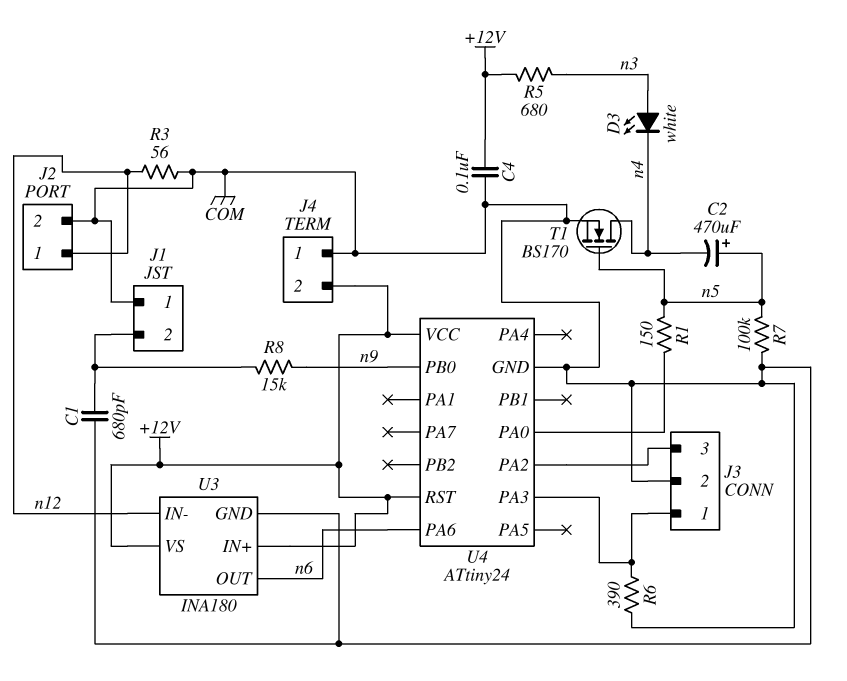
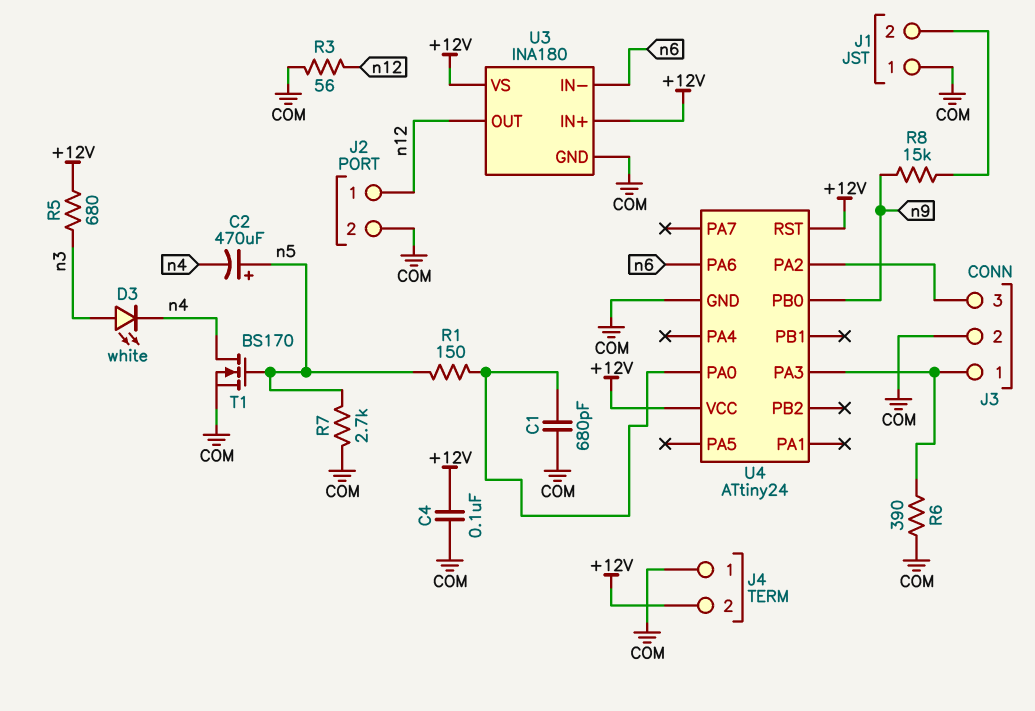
C1: 680pF (COM, J1/2) -> 680pF (COM, U4/PA0)
R7: 100k (COM, n5) -> 2.7k (COM, n5)
U3 pin IN-: n12 -> n6
U3 pin OUT: n6 -> n12

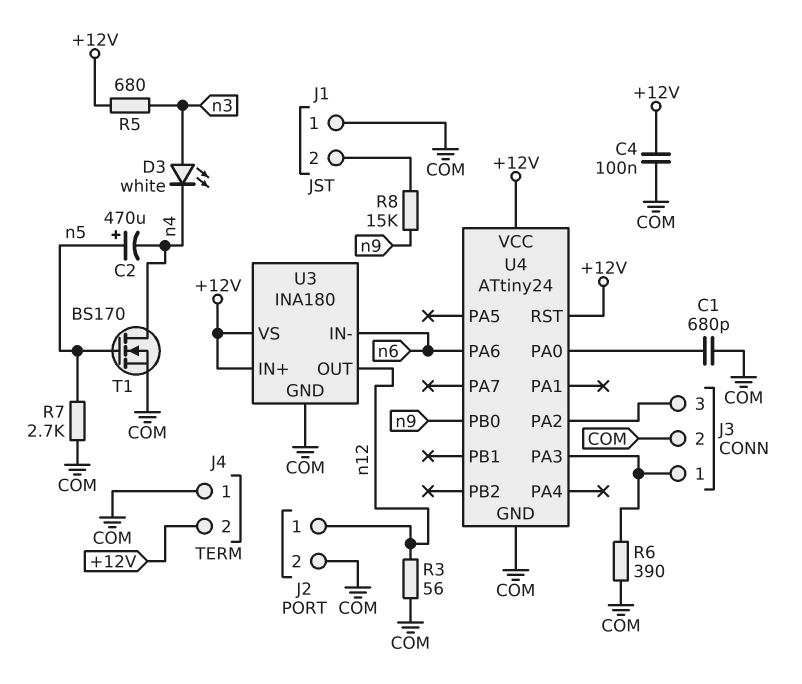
R1: 150 (U4/PA0, n5) -> none

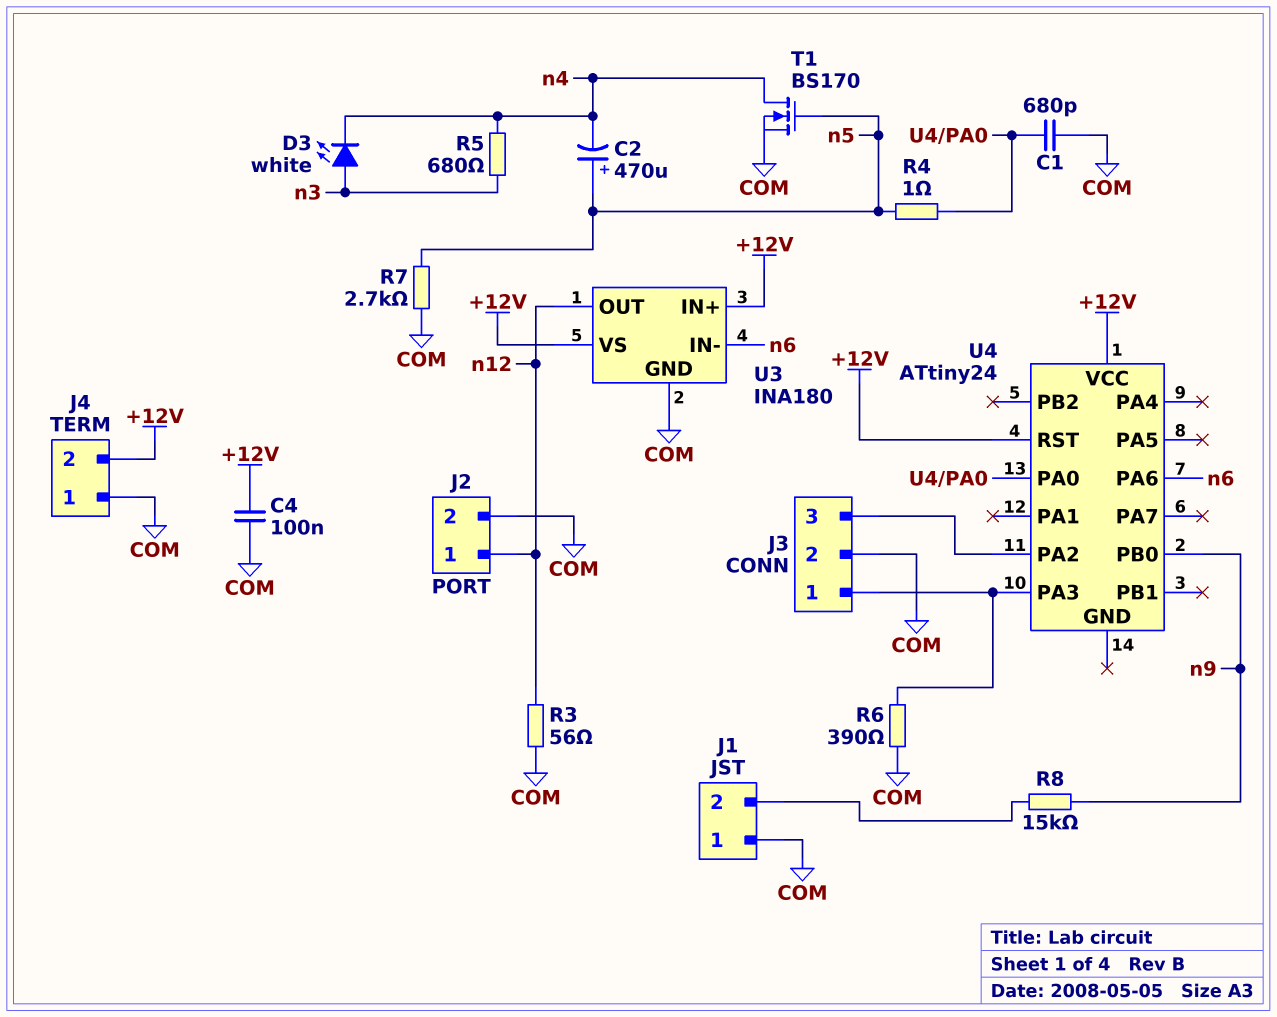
R4: none -> 1 (U4/PA0, n5)
R5: 680 (+12V, n3) -> 680 (n3, n4)
U4 pin GND: COM -> none

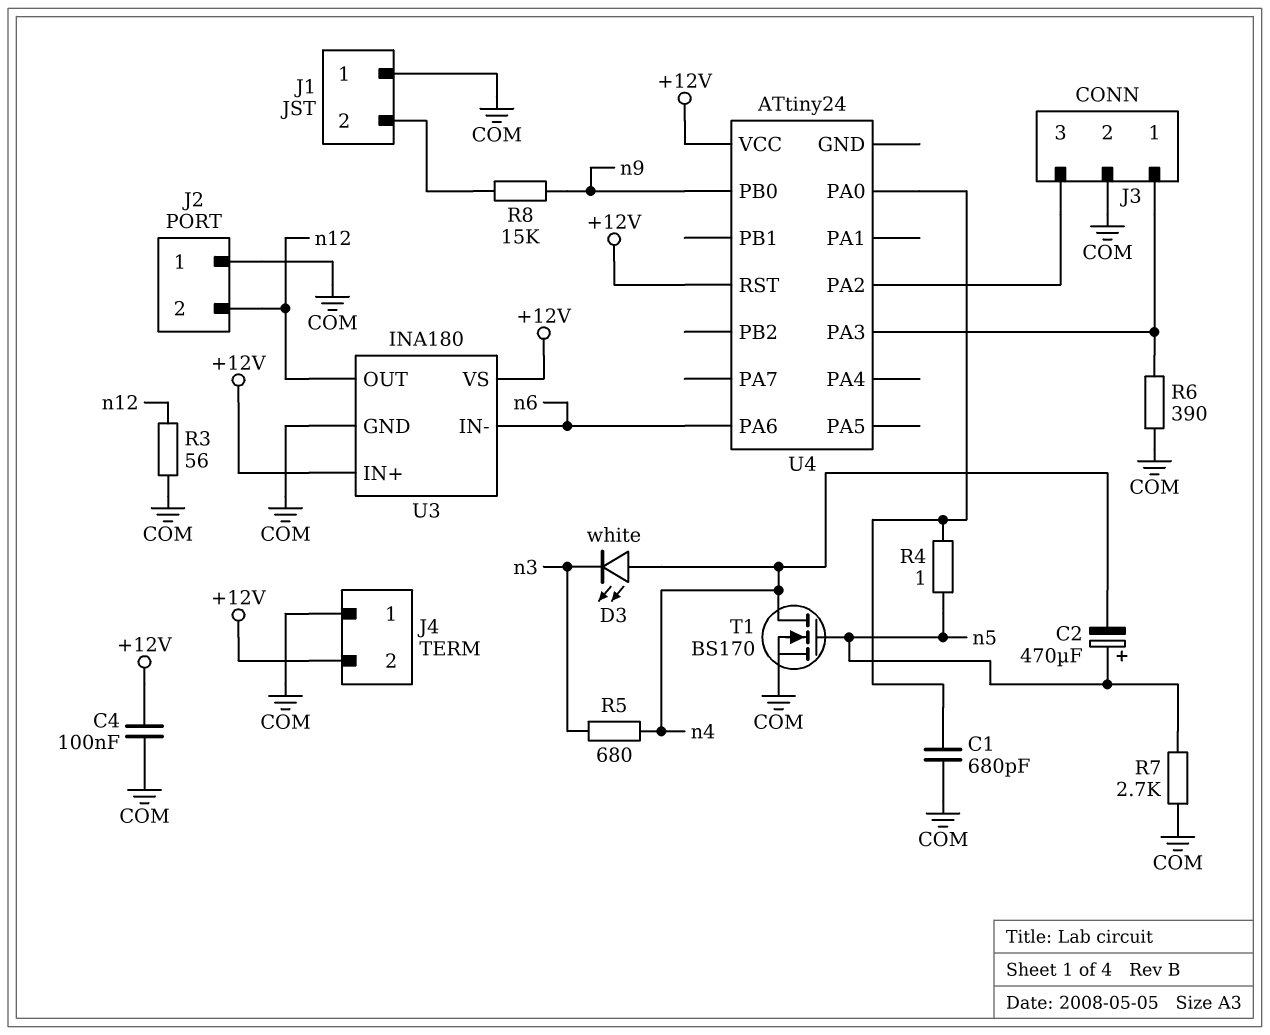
D3: LED white (A n3, K n4) -> LED white (A n4, K n3)
J2 pin 1: n12 -> COM
J2 pin 2: COM -> n12

